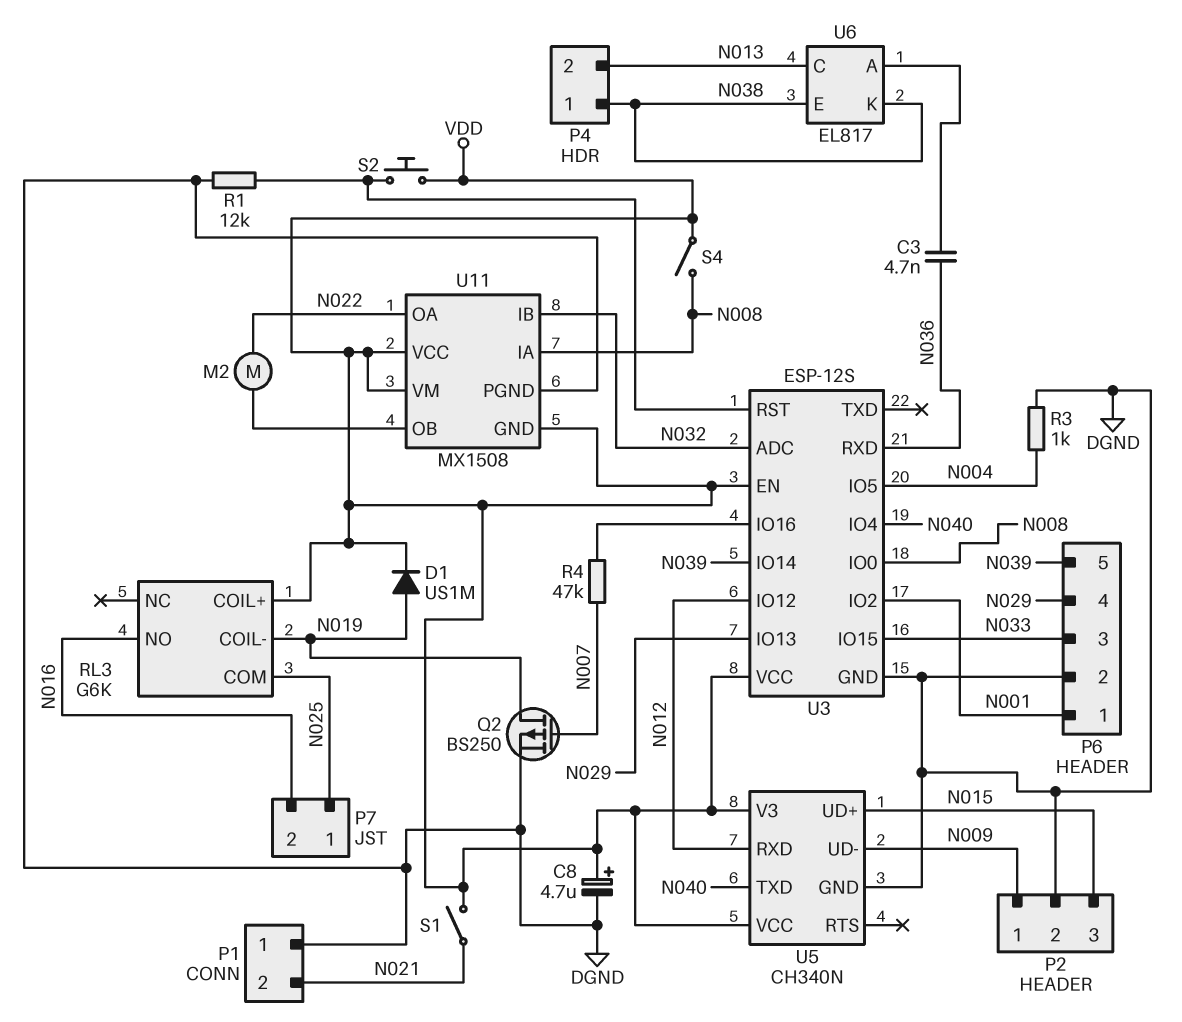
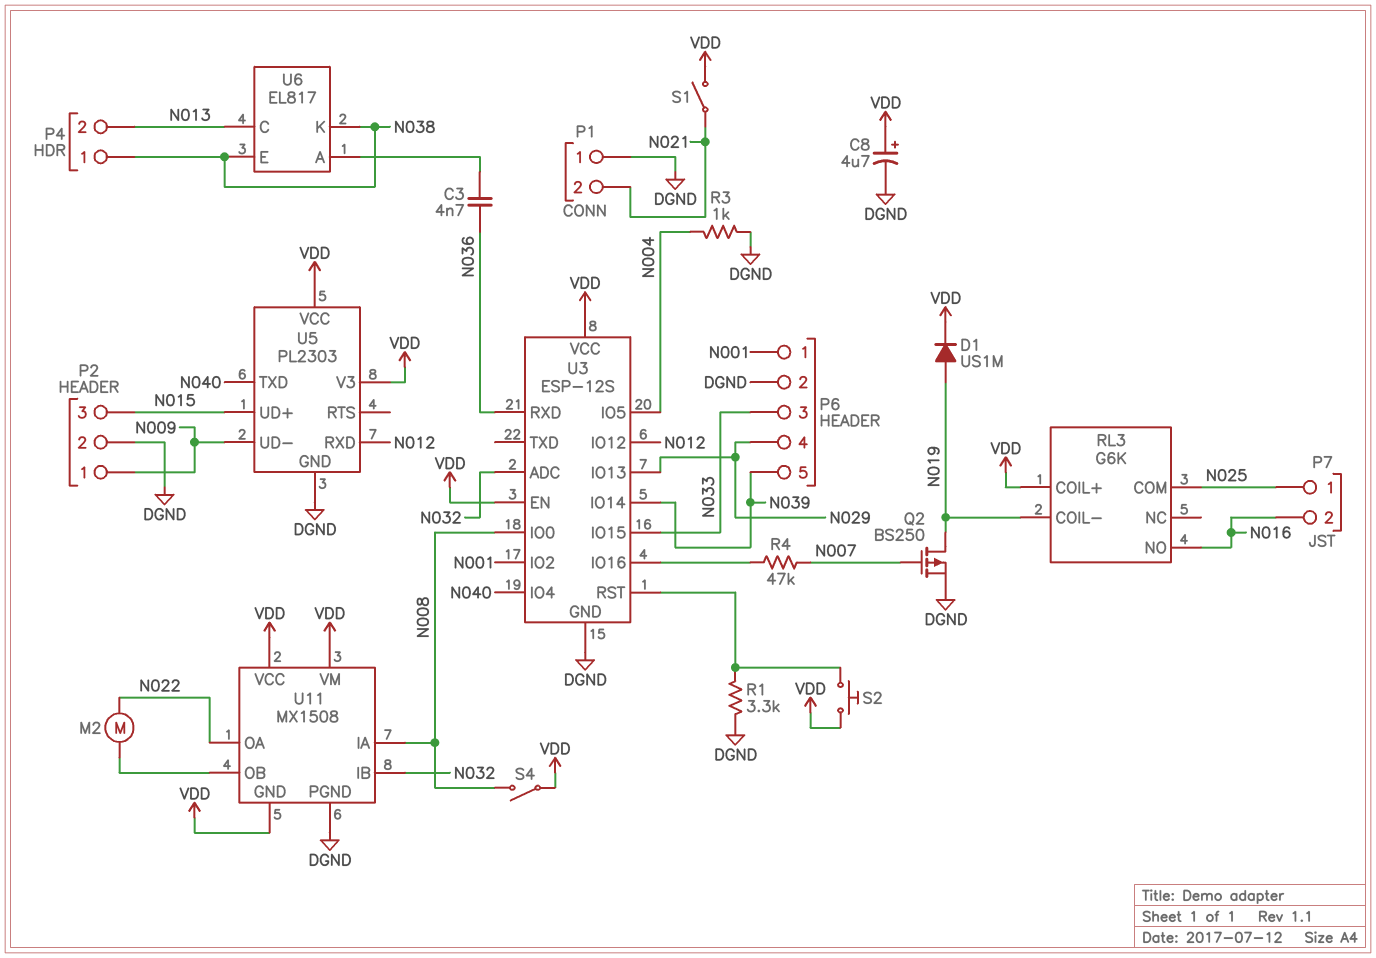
R1: 12k (DGND, U3/RST) -> 3.3k (DGND, U3/RST)
U5: CH340N -> PL2303

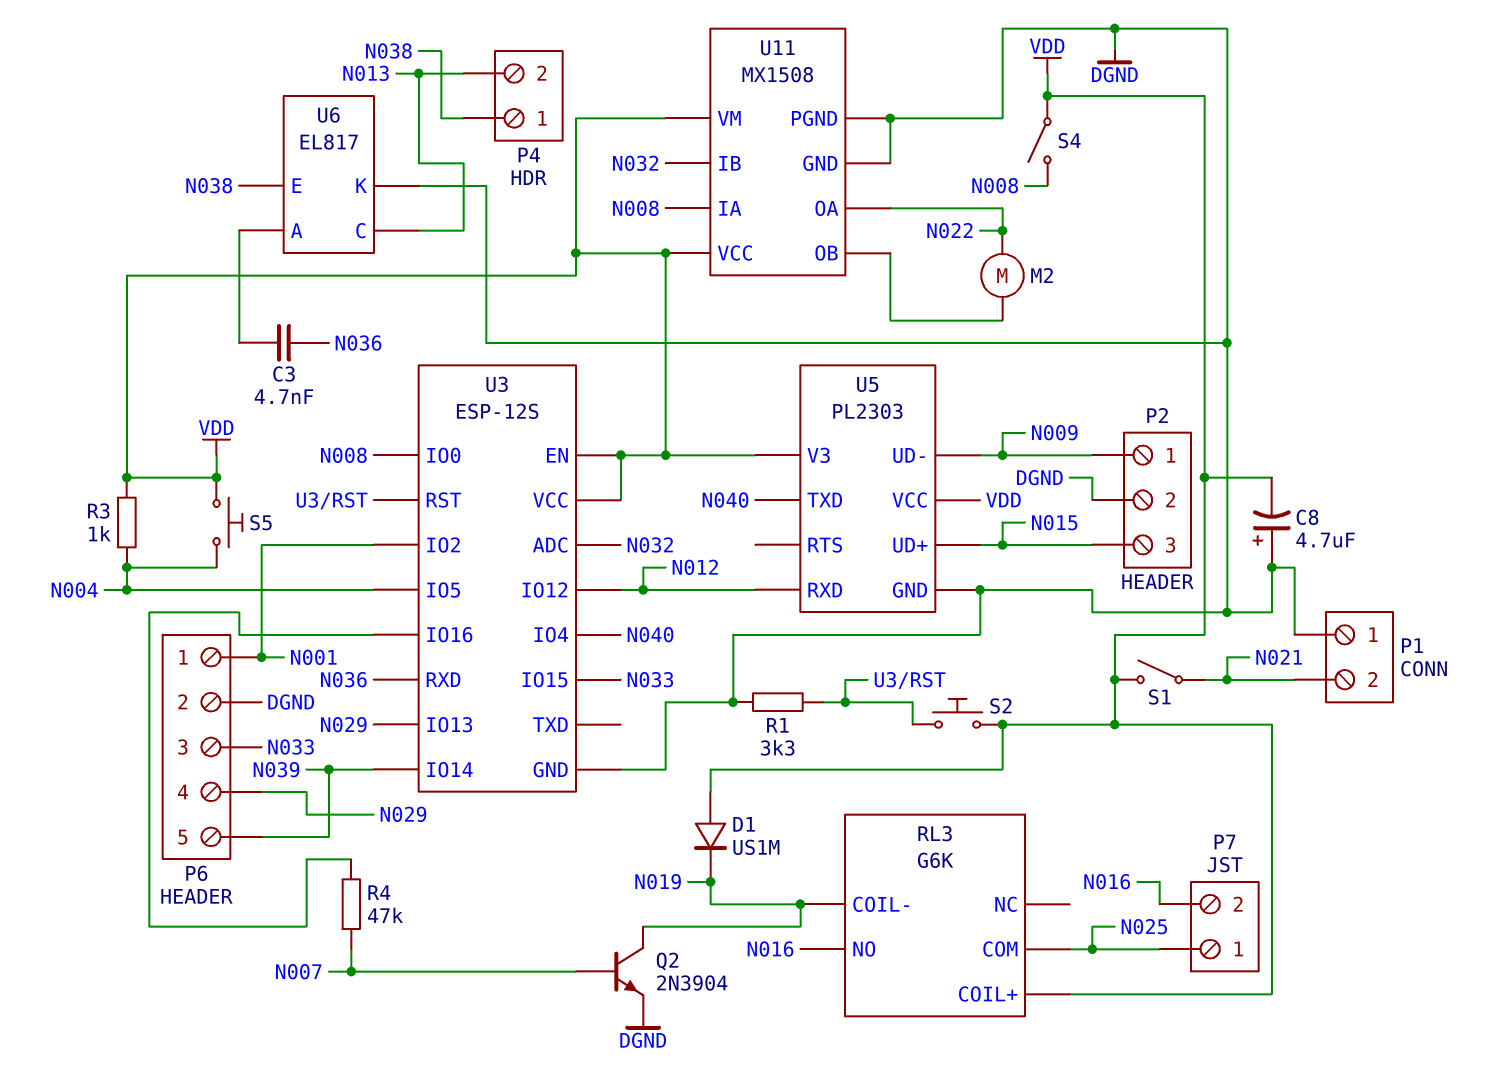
C8: 4.7uF (plus VDD, minus DGND) -> 4.7uF (plus DGND, minus VDD)
D1: diode US1M (A N019, K VDD) -> diode US1M (A VDD, K N019)
Q2: PMOS BS250 (G N007, D N019, S DGND) -> NPN 2N3904 (B N007, C N019, E DGND)
R3: 1k (DGND, N004) -> 1k (N004, VDD)
S5: none -> button (N004, VDD)
U6 pin K: N038 -> DGND
U11 pin GND: VDD -> DGND

